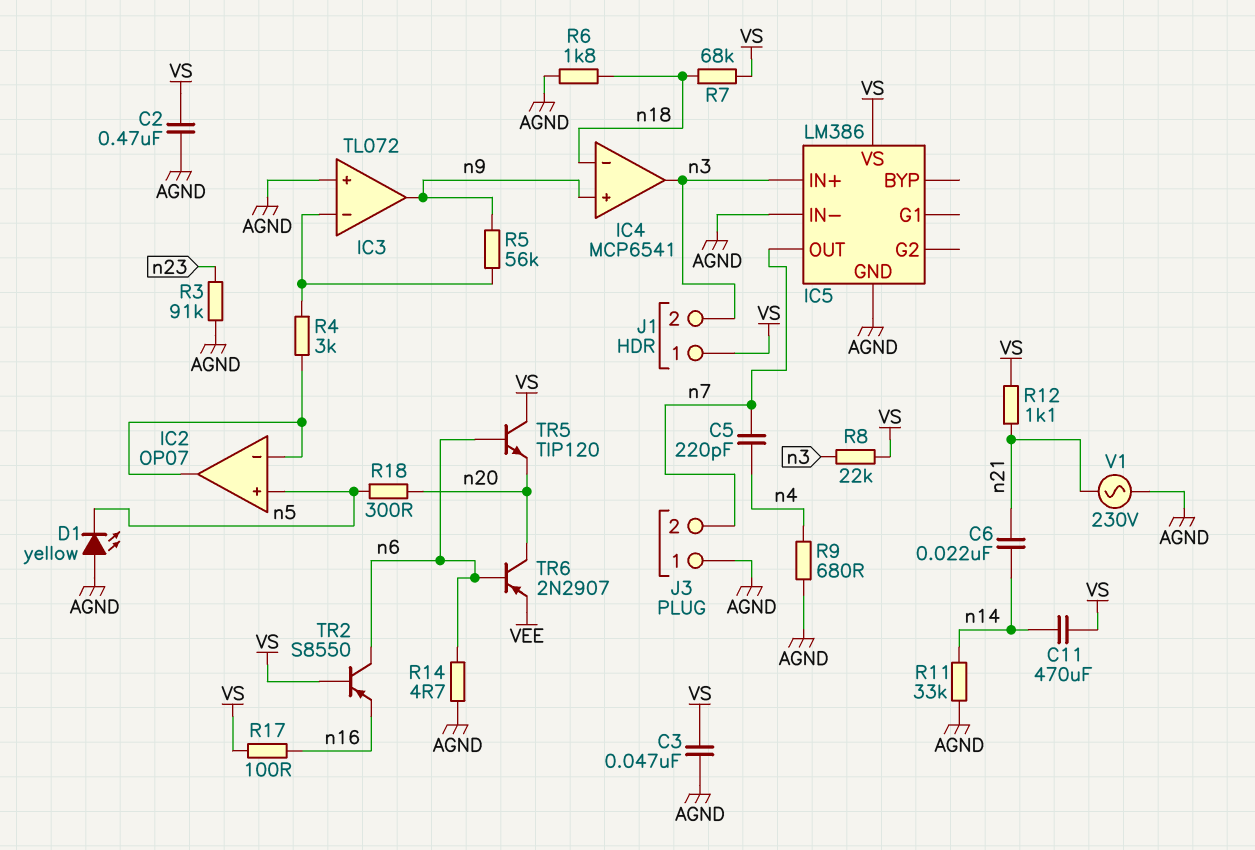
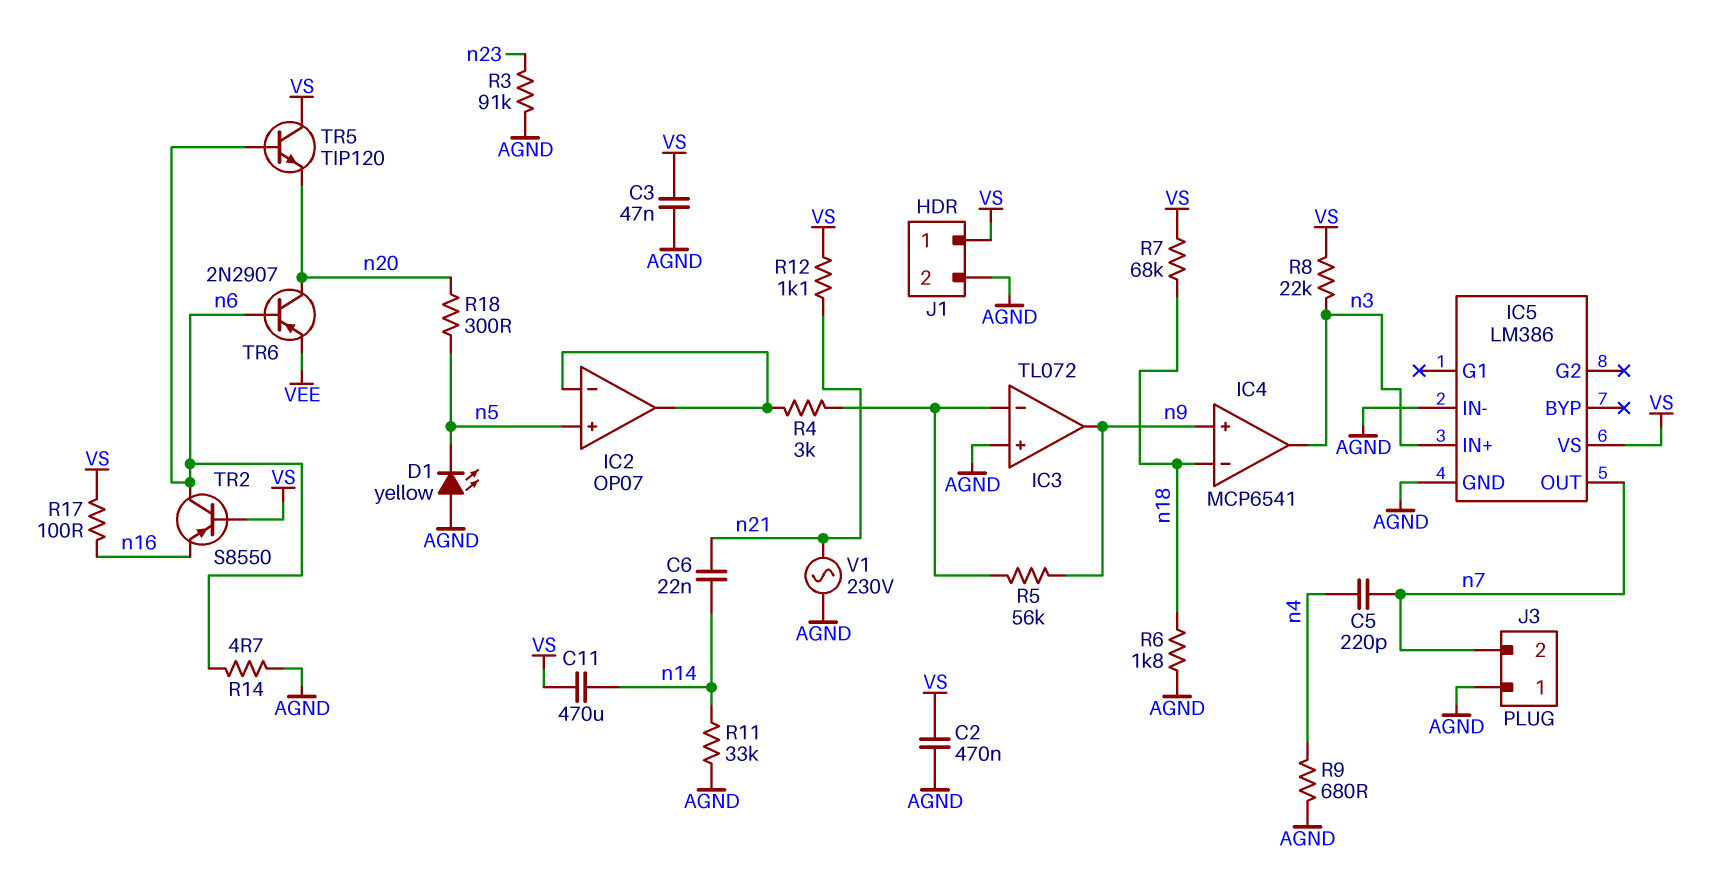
J1 pin 2: n3 -> AGND

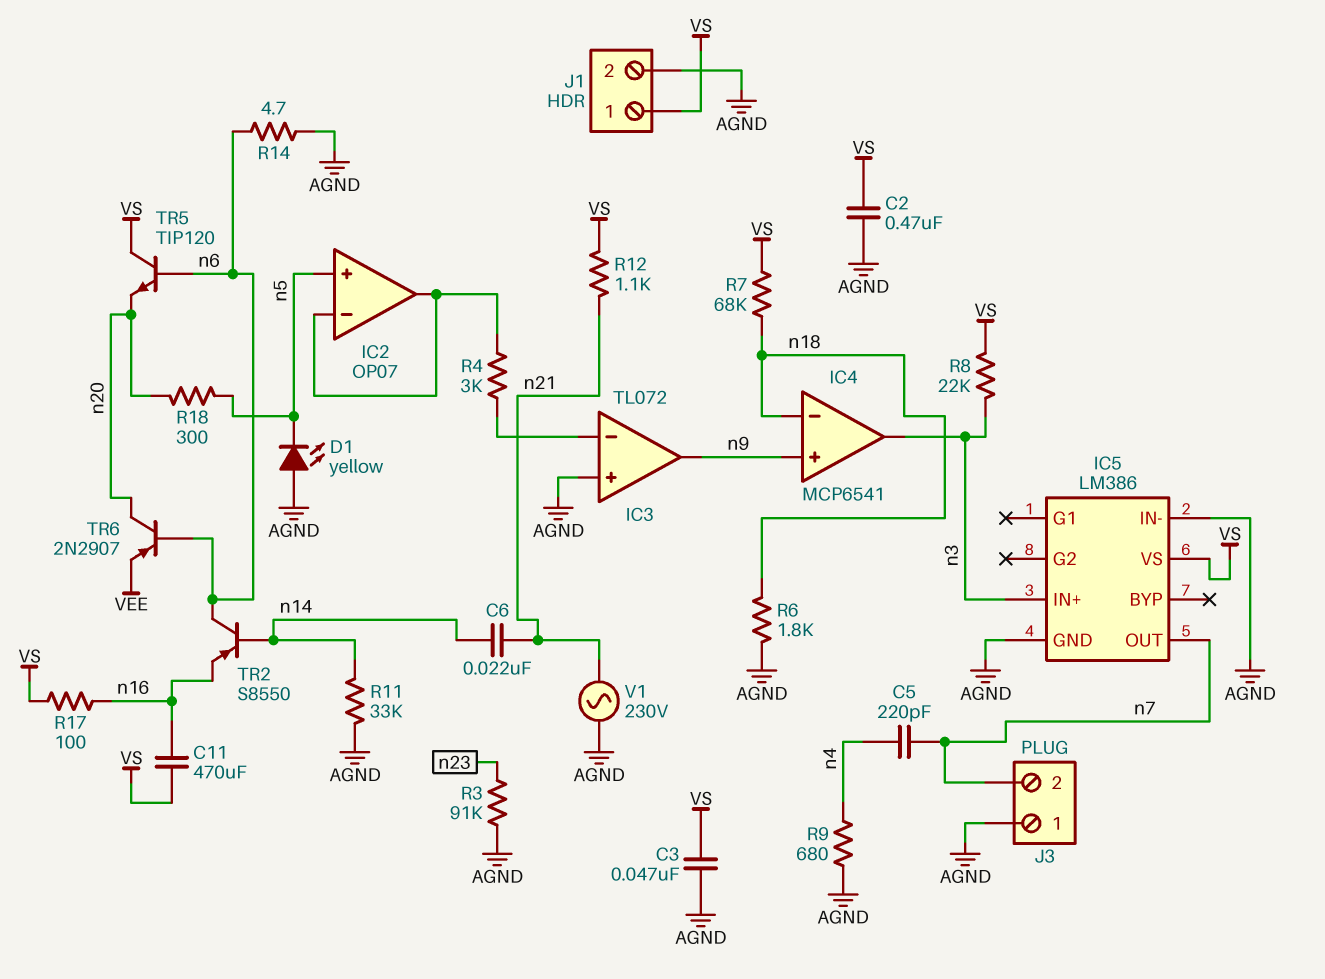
C11: 470uF (VS, n14) -> 470uF (VS, n16)
R5: 56k (IC3/in-, n9) -> none
TR2: PNP S8550 (B VS, C n6, E n16) -> PNP S8550 (B n14, C n6, E n16)

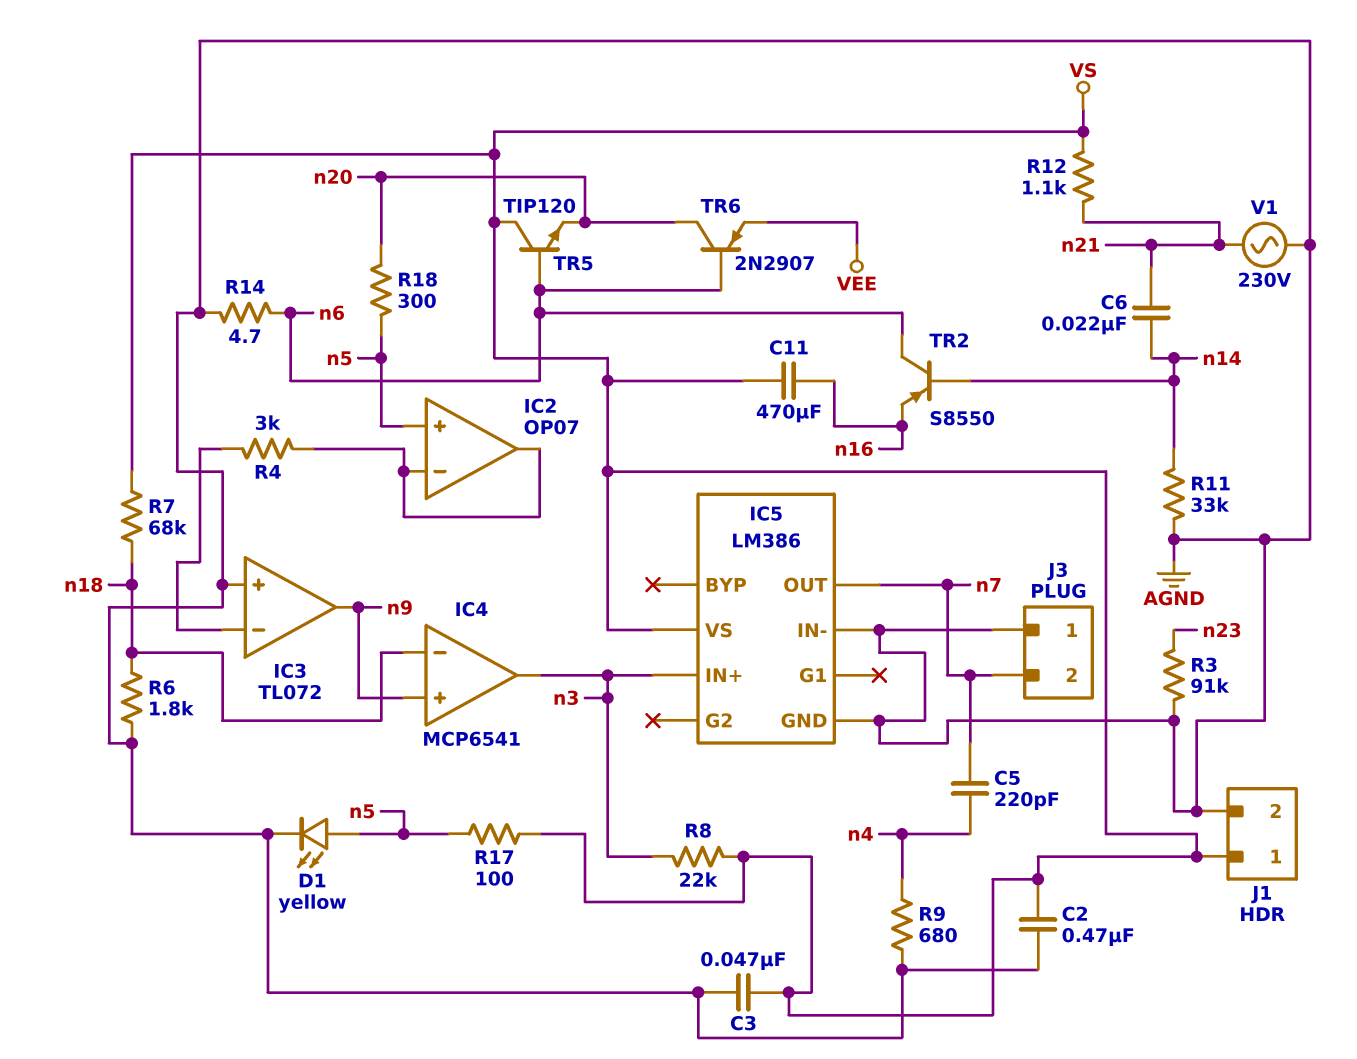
D1: LED yellow (A AGND, K n5) -> LED yellow (A n5, K AGND)
R17: 100 (VS, n16) -> 100 (VS, n5)

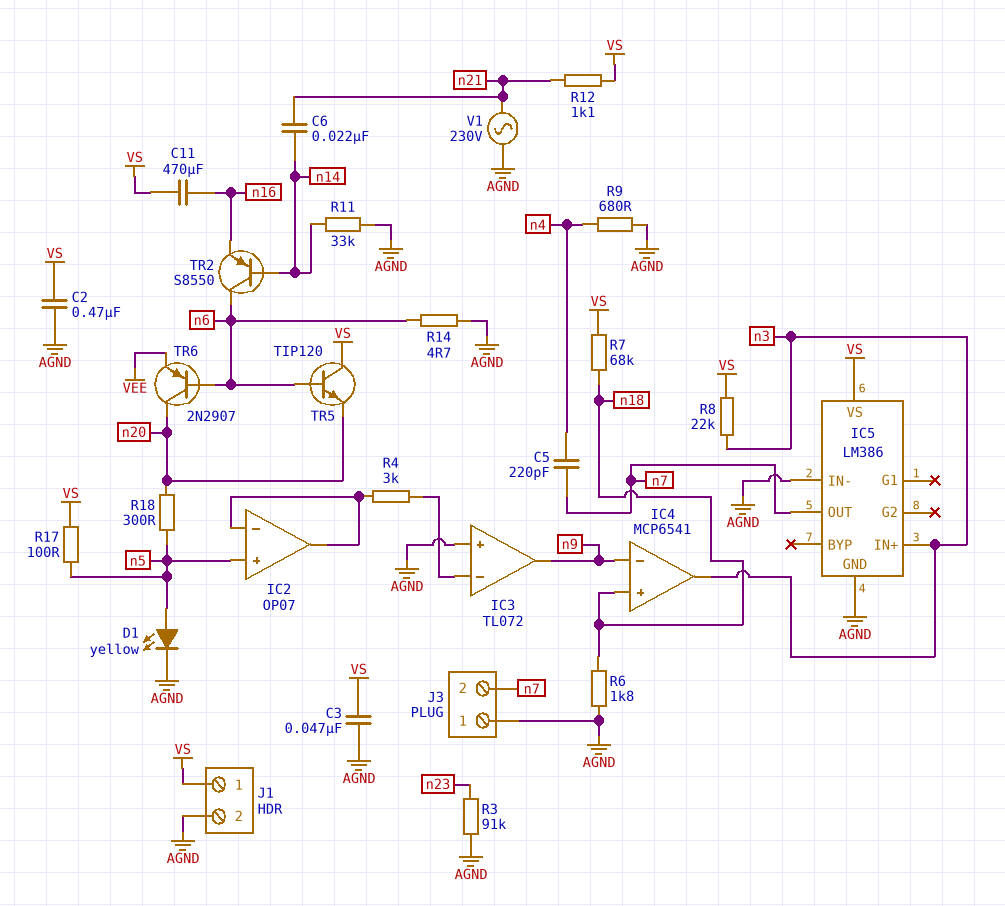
IC4 pin in+: n9 -> n18
IC4 pin in-: n18 -> n9

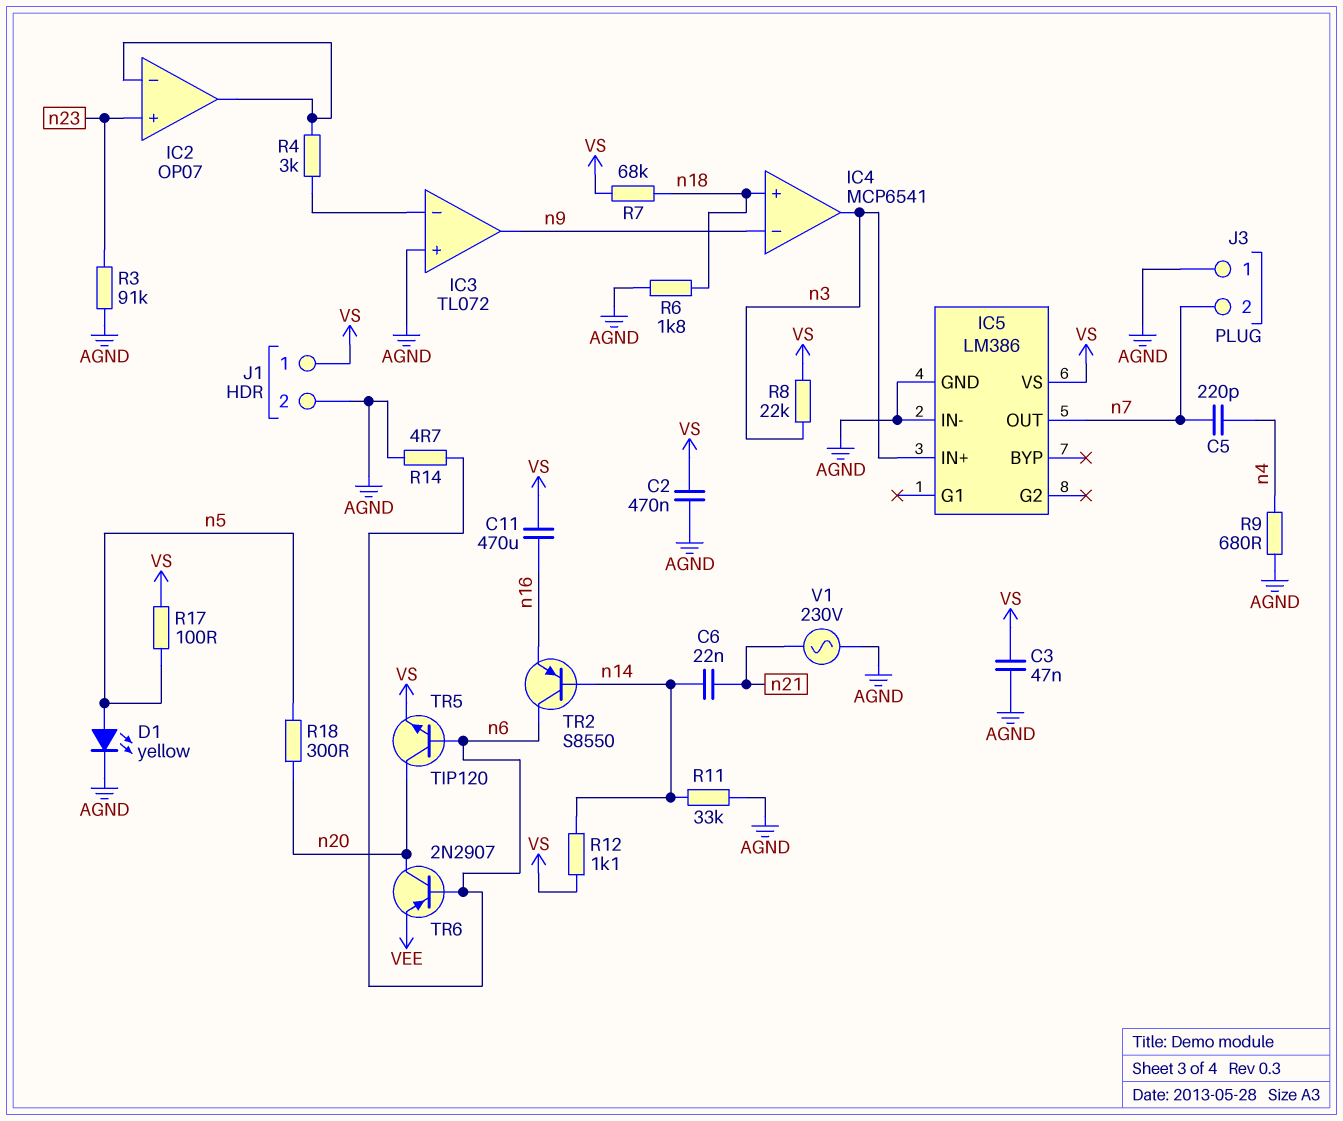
IC2 pin in+: n5 -> n23
R12: 1.1k (VS, n21) -> 1.1k (VS, n14)
TR5: NPN TIP120 (B n6, C VS, E n20) -> NPN TIP120 (B n6, C n20, E VS)

